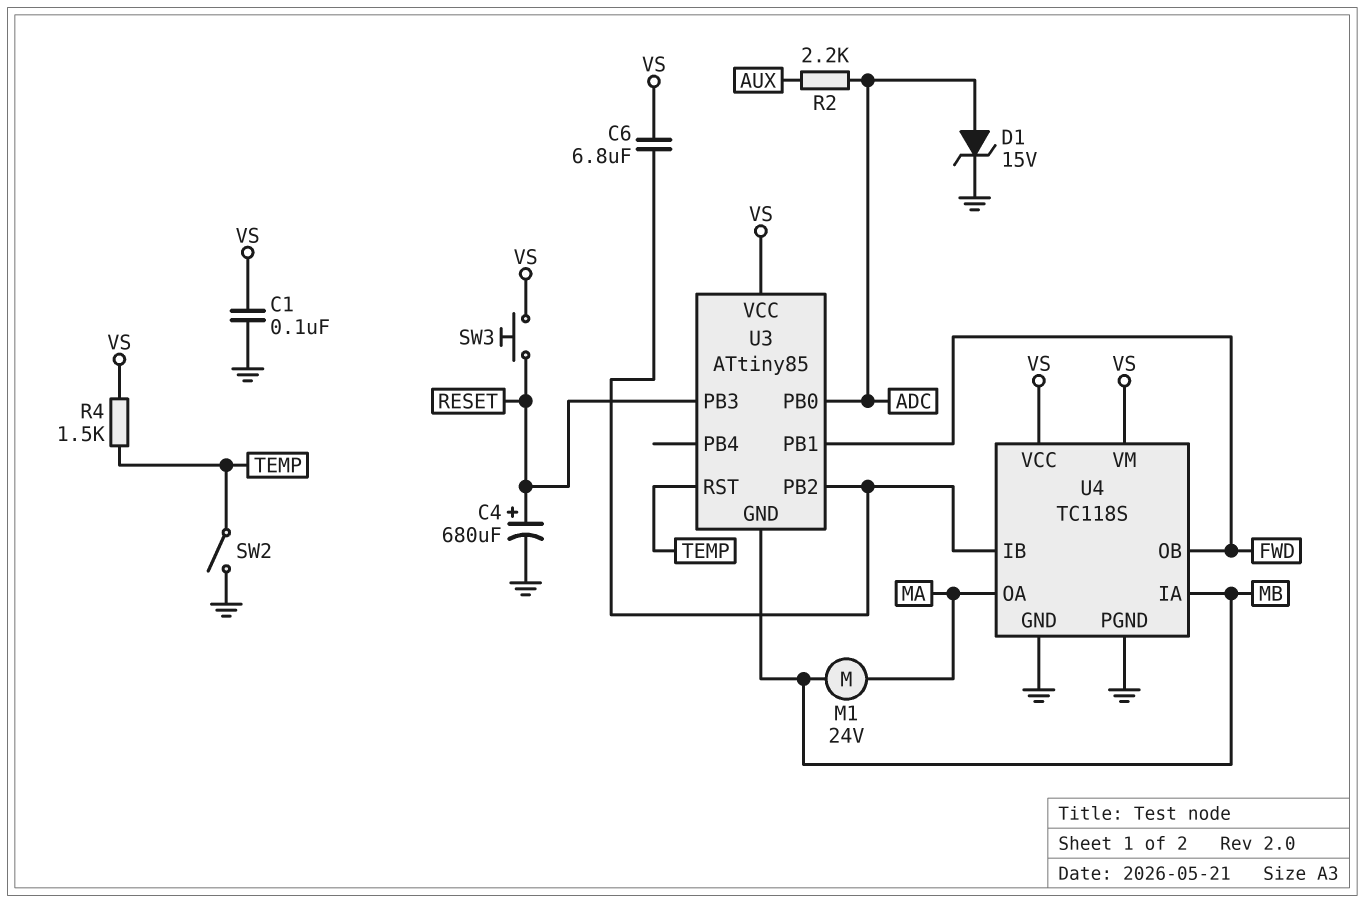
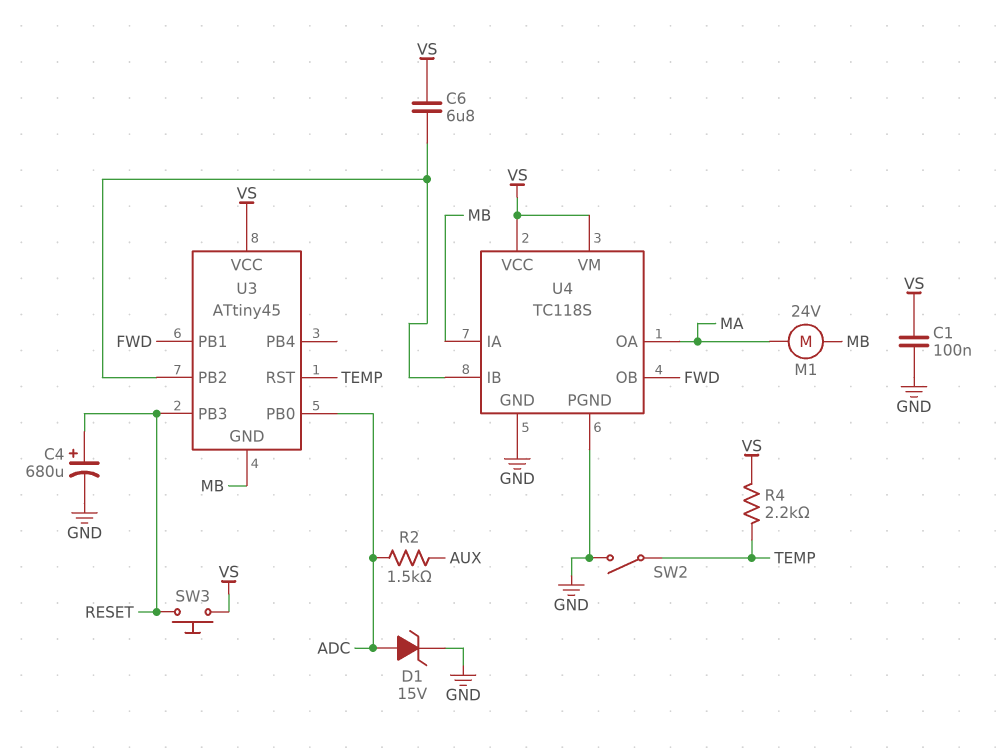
R2: 2.2k (ADC, AUX) -> 1.5k (ADC, AUX)
R4: 1.5k (TEMP, VS) -> 2.2k (TEMP, VS)
U3: ATtiny85 -> ATtiny45

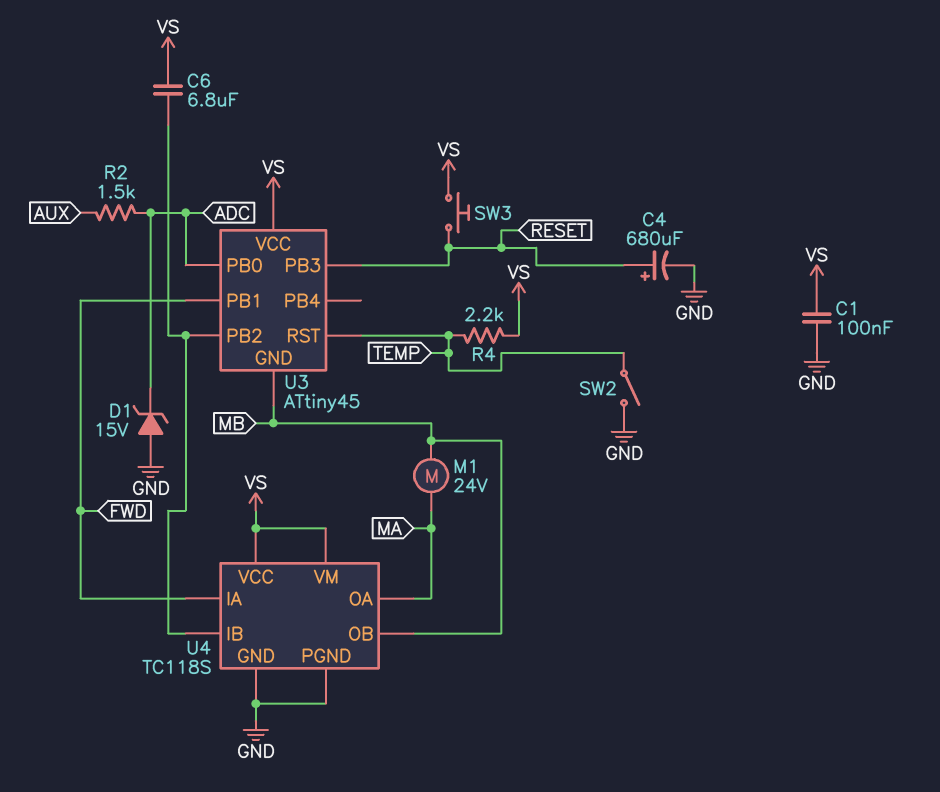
D1: zener 15V (A ADC, K GND) -> zener 15V (A GND, K ADC)
U4 pin IA: MB -> FWD
U4 pin OB: FWD -> MB

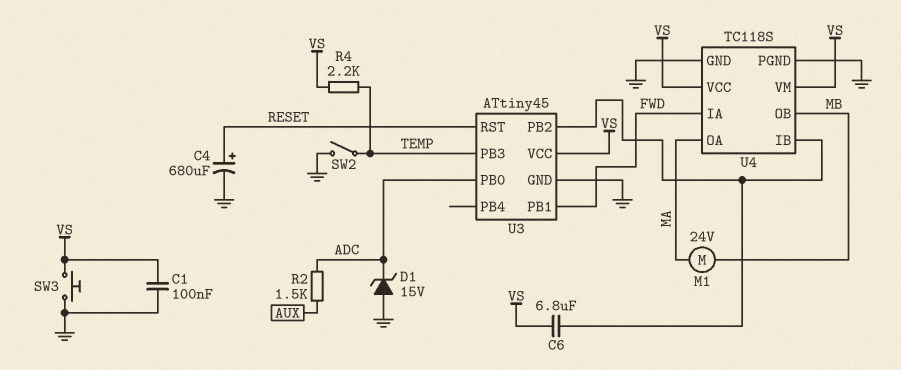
SW3: button (RESET, VS) -> button (GND, VS)
U3 pin GND: MB -> GND
U3 pin PB3: RESET -> TEMP
U3 pin RST: TEMP -> RESET

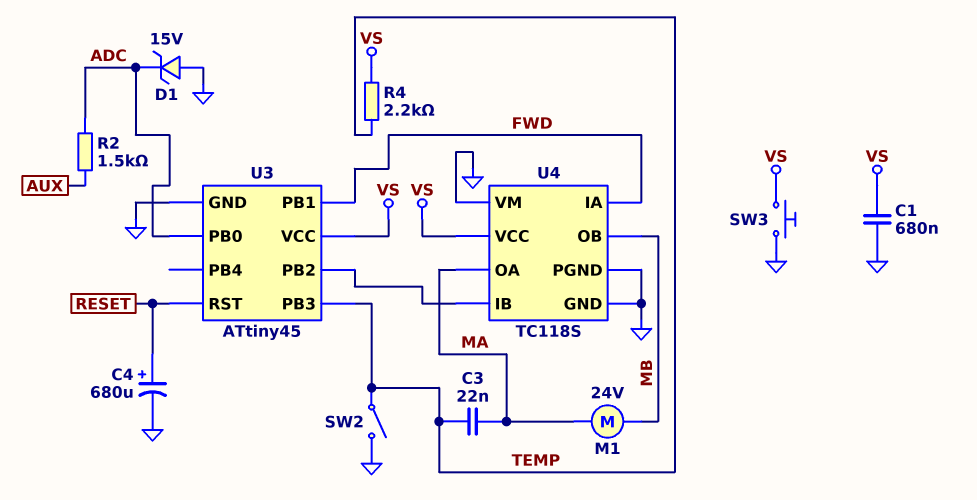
C1: 100nF (GND, VS) -> 680nF (GND, VS)
C3: none -> 22nF (MA, TEMP)
C6: 6.8uF (U3/PB2, VS) -> none
U4 pin VM: VS -> GND

